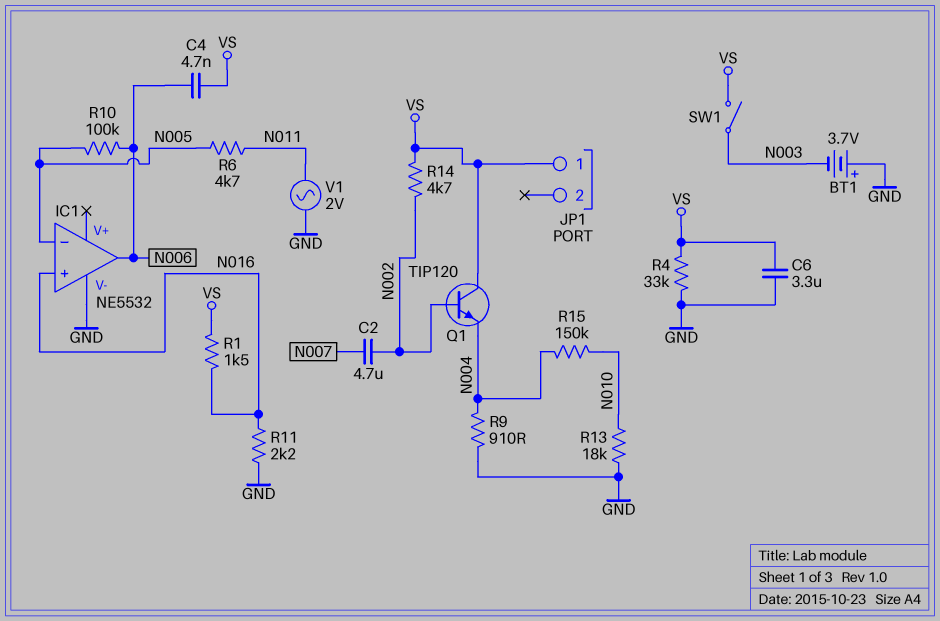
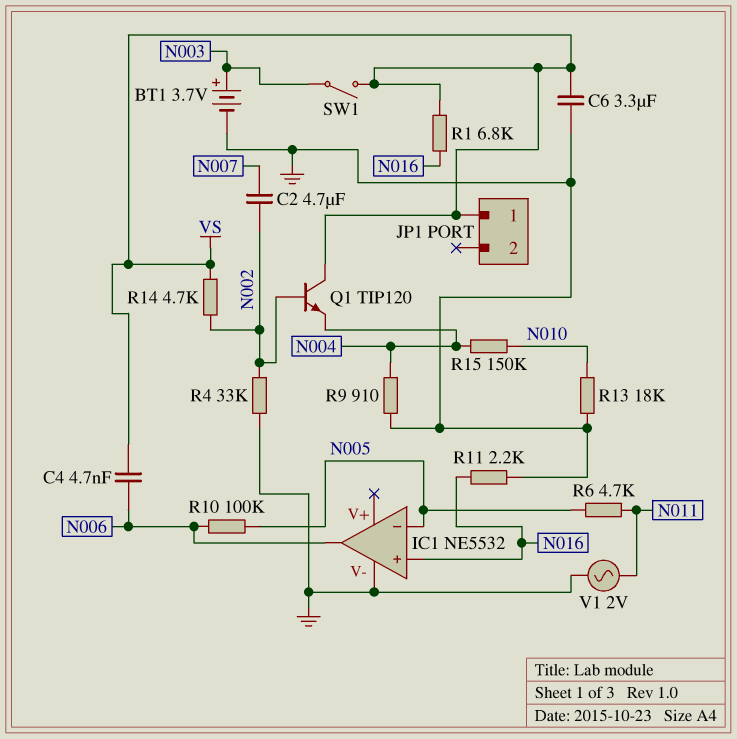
BT1: 3.7V (plus GND, minus N003) -> 3.7V (plus N003, minus GND)
R1: 1.5k (N016, VS) -> 6.8k (N016, VS)
R4: 33k (GND, VS) -> 33k (GND, N002)

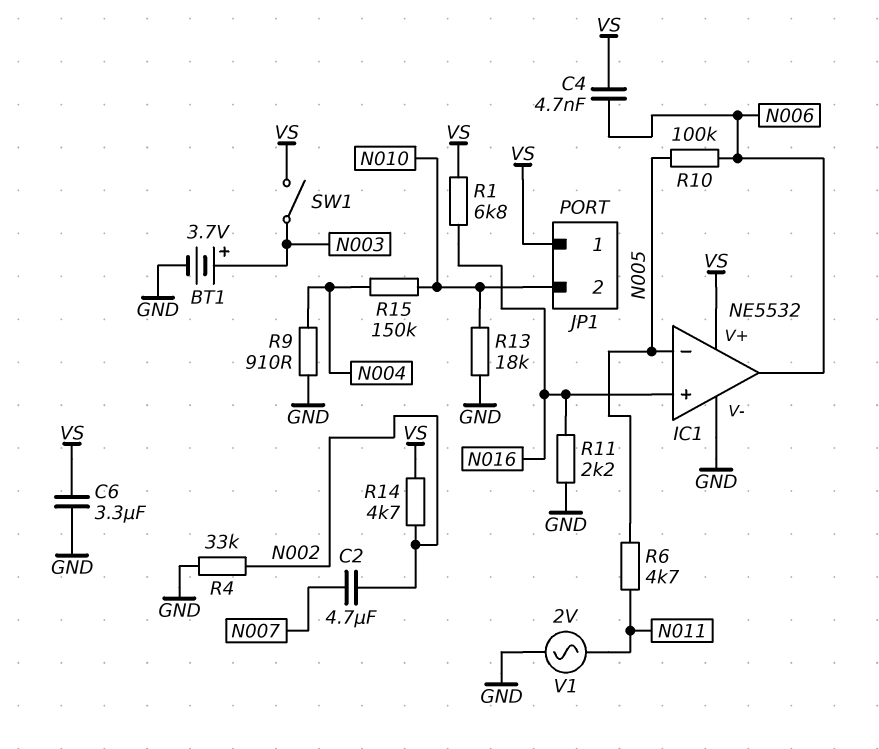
IC1 pin V+: none -> VS
JP1 pin 2: none -> N010
Q1: NPN TIP120 (B N002, C VS, E N004) -> none

